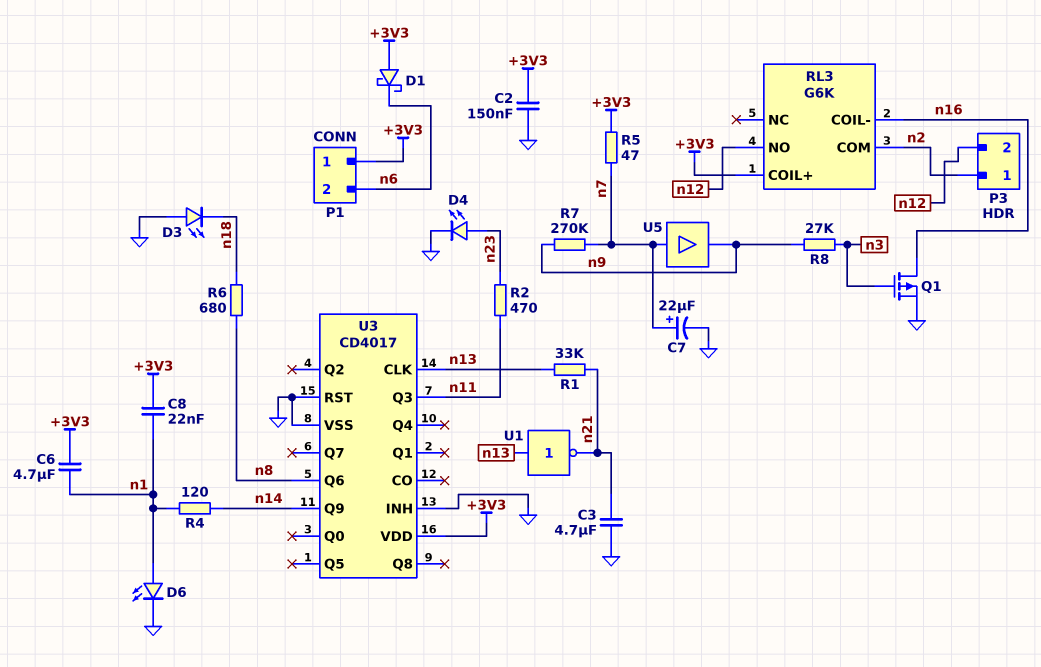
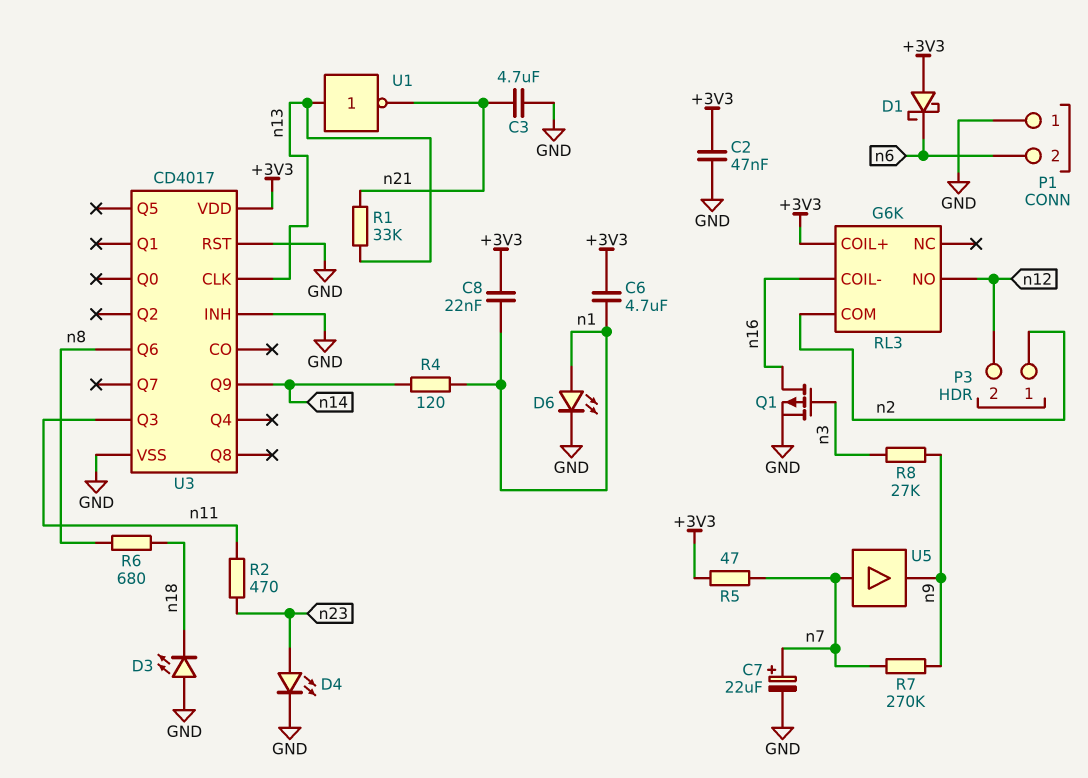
C2: 150nF (+3V3, GND) -> 47nF (+3V3, GND)
P1 pin 1: +3V3 -> GND

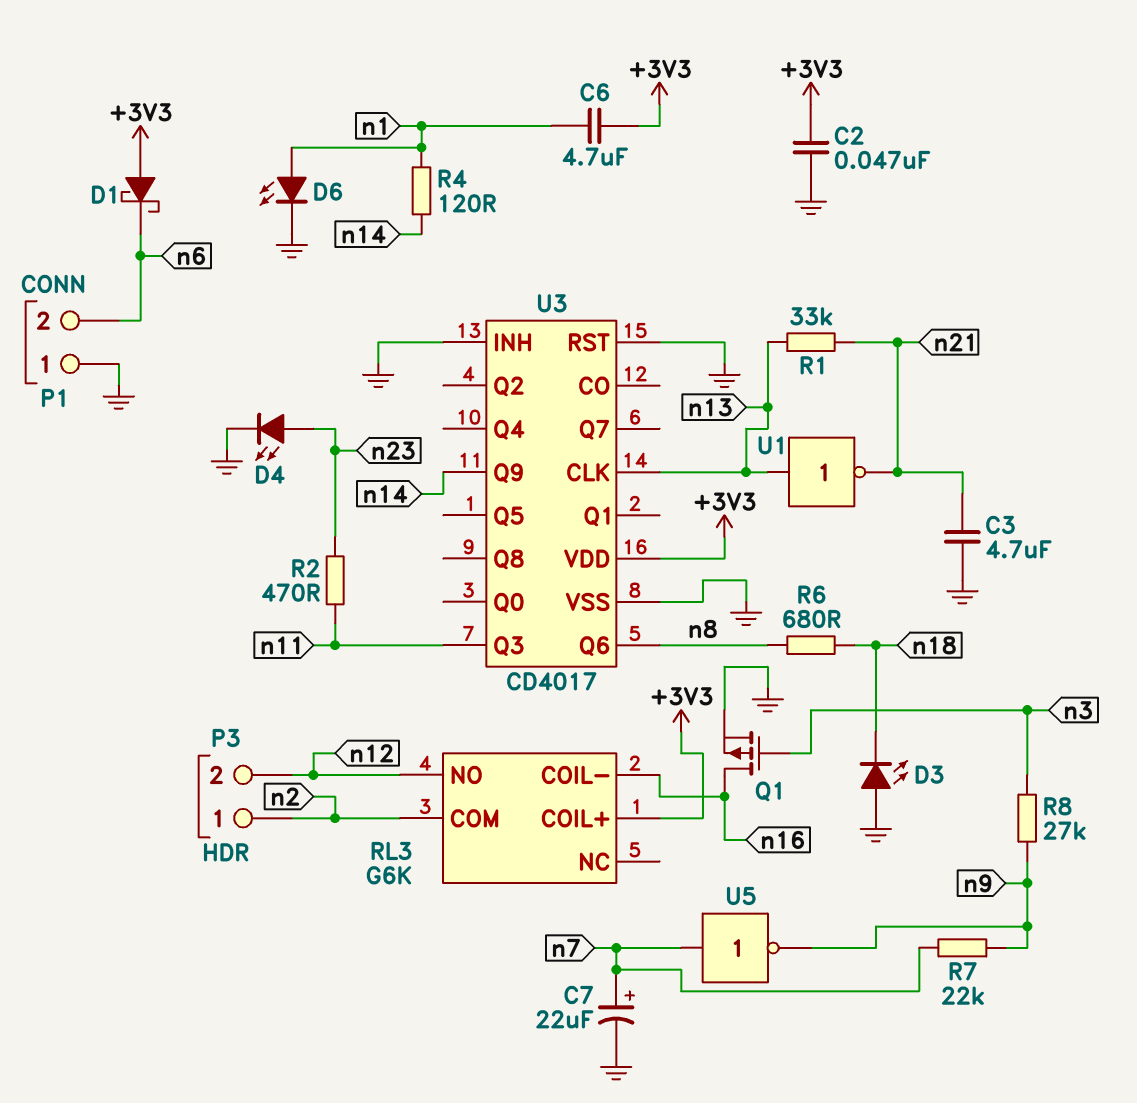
C8: 22nF (+3V3, n1) -> none
R5: 47 (+3V3, n7) -> none
R7: 270k (n7, n9) -> 22k (n7, n9)
U5: buffer (in n7, out n9) -> NOT (in n7, out n9)

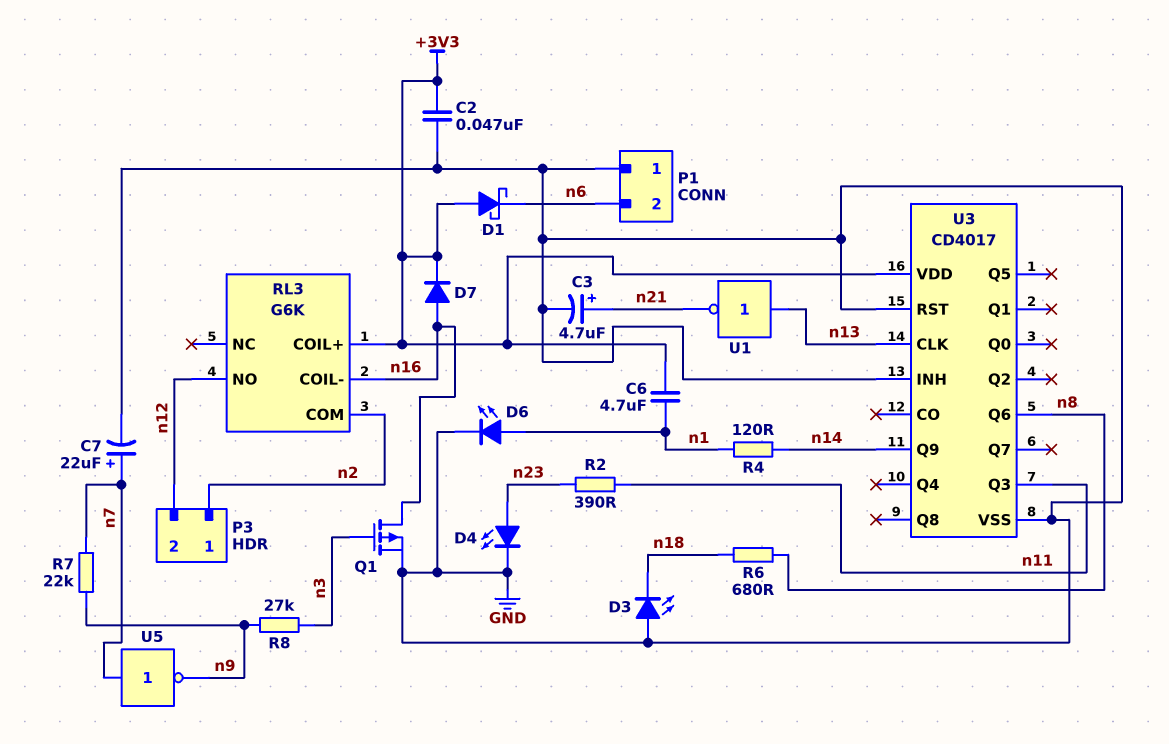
C3: 4.7uF (GND, n21) -> 4.7uF (plus n21, minus GND)
D7: none -> diode (A n16, K +3V3)
R1: 33k (n13, n21) -> none
R2: 470 (n11, n23) -> 390 (n11, n23)

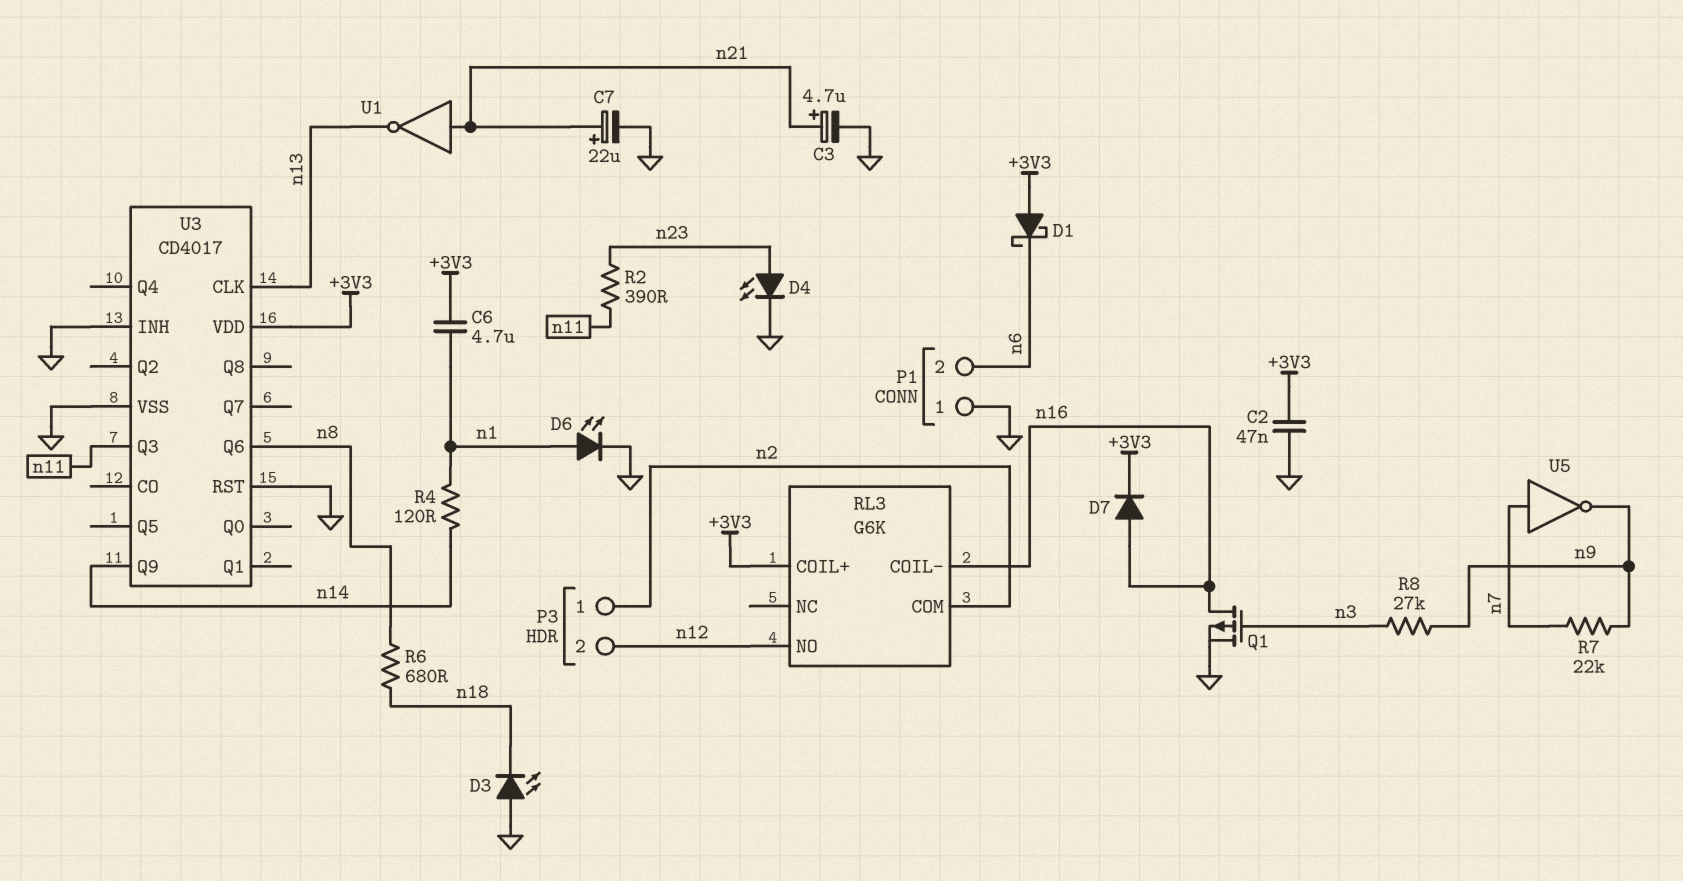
C7: 22uF (plus n7, minus GND) -> 22uF (plus n21, minus GND)
U1: NOT (in n13, out n21) -> NOT (in n21, out n13)

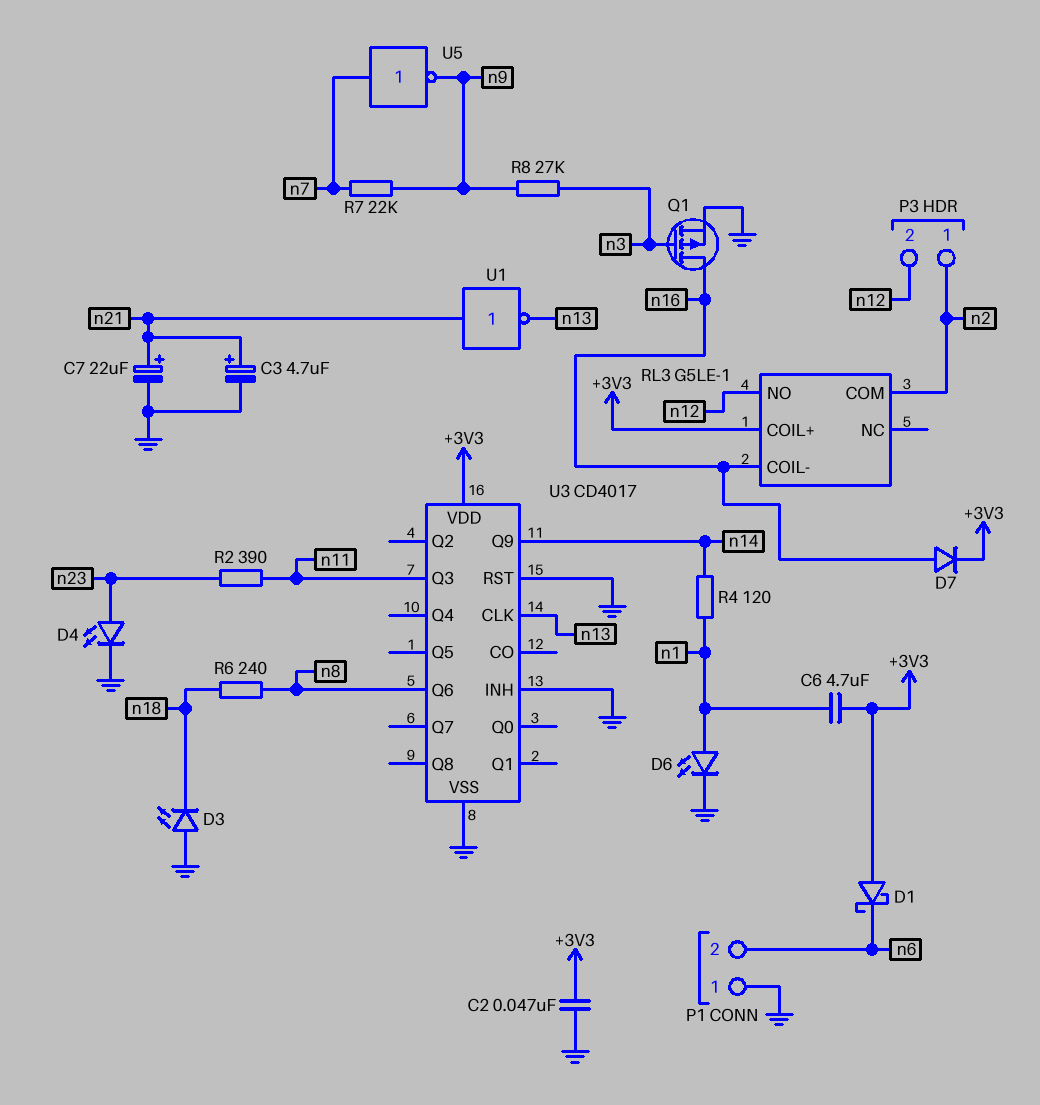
R6: 680 (n8, n18) -> 240 (n8, n18)
RL3: G6K -> G5LE-1

